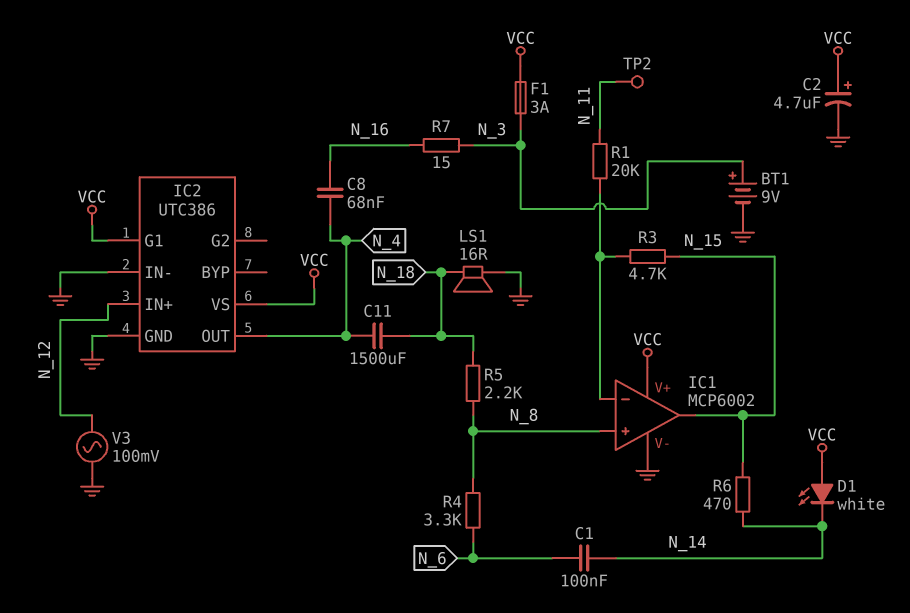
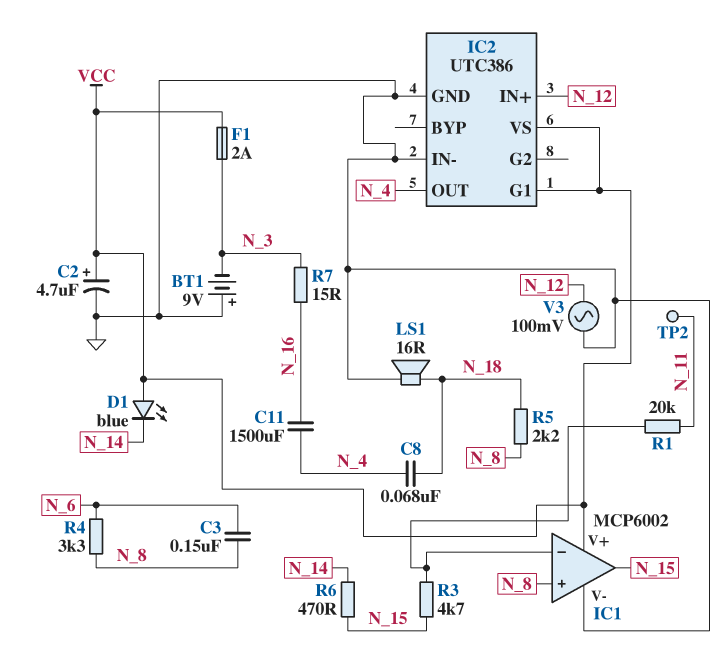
BT1: 9V (plus N_3, minus GND) -> 9V (plus GND, minus N_3)
C1: 100nF (N_6, N_14) -> none
C3: none -> 150nF (N_6, N_8)
C8: 68nF (N_4, N_16) -> 68nF (N_4, N_18)
C11: 1500uF (N_4, N_18) -> 1500uF (N_4, N_16)
D1: LED white (A VCC, K N_14) -> LED blue (A VCC, K N_14)
F1: 3A (N_3, VCC) -> 2A (N_3, VCC)

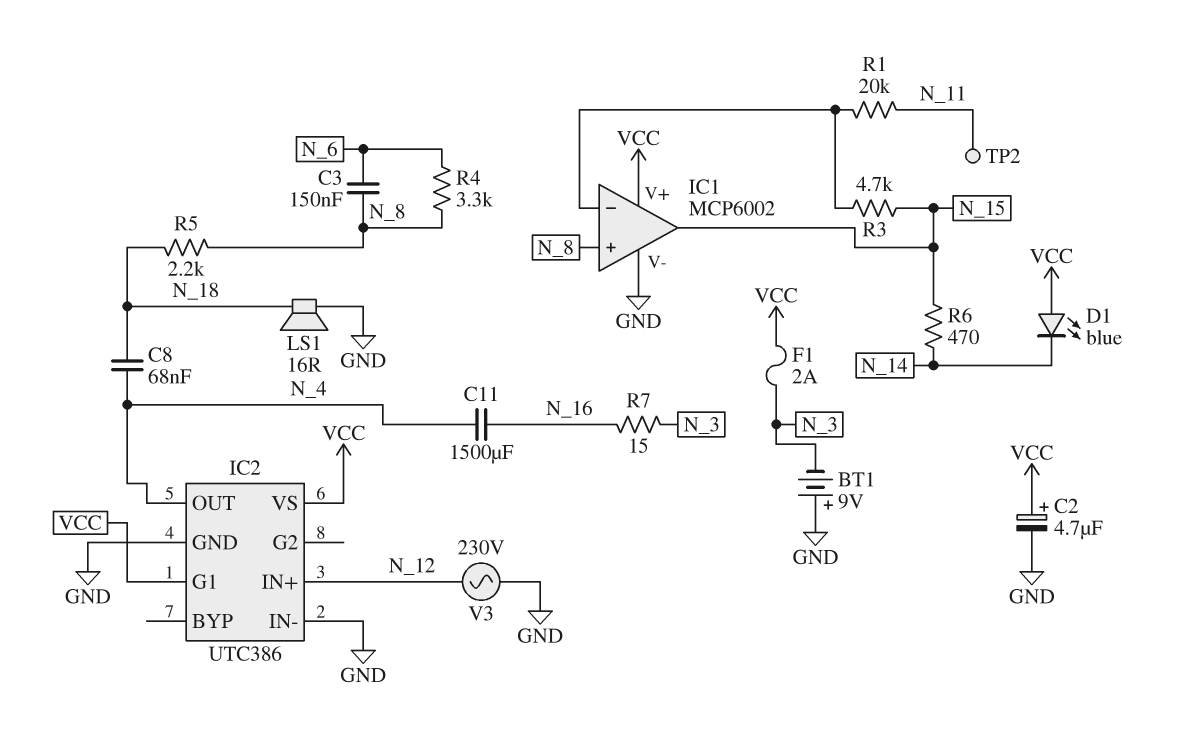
V3: AC 100mV (GND, N_12) -> AC 230V (GND, N_12)

